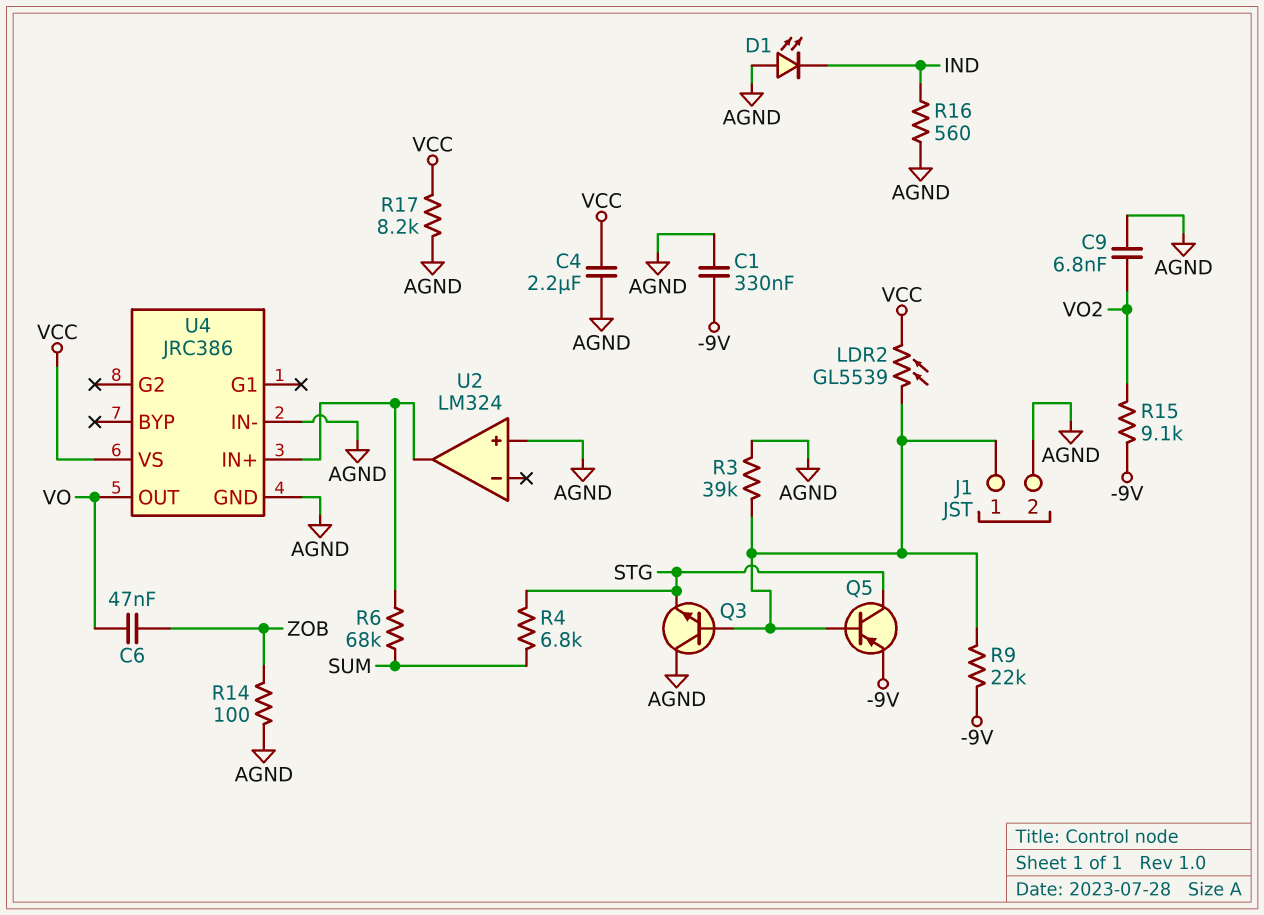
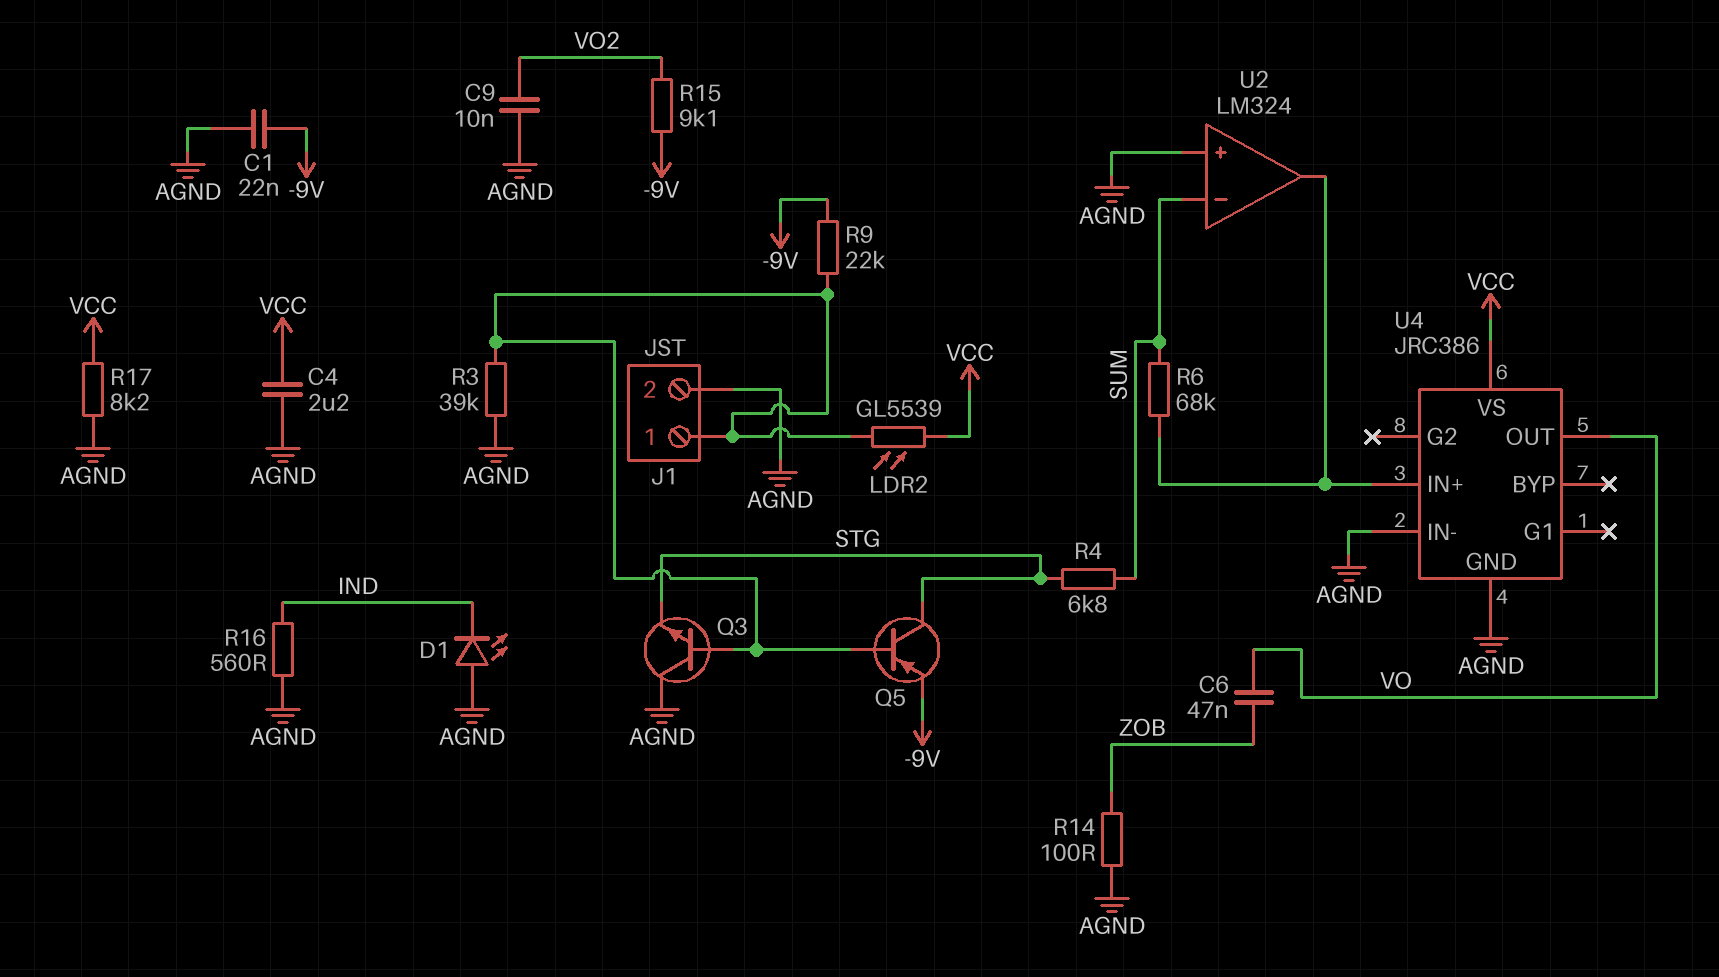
C1: 330nF (-9V, AGND) -> 22nF (-9V, AGND)
C9: 6.8nF (AGND, VO2) -> 10nF (AGND, VO2)
U2 pin in-: none -> SUM

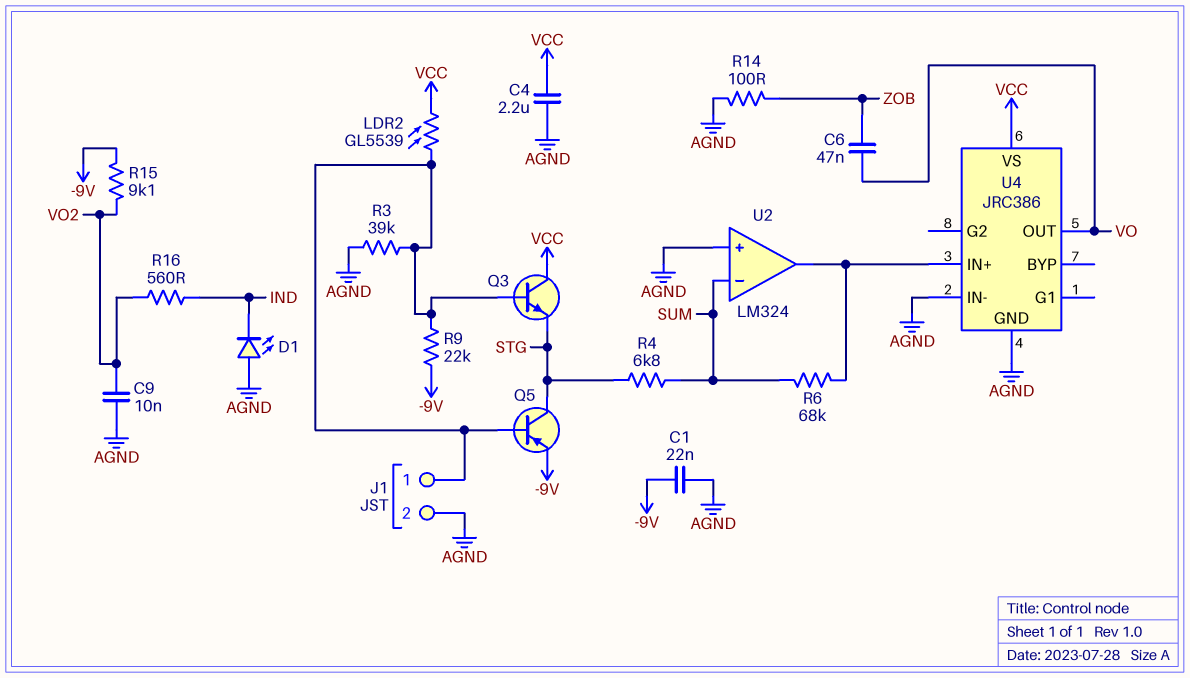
Q3: NPN (B J1/1, C AGND, E STG) -> NPN (B J1/1, C VCC, E STG)
R16: 560 (AGND, IND) -> 560 (IND, VO2)
R17: 8.2k (AGND, VCC) -> none

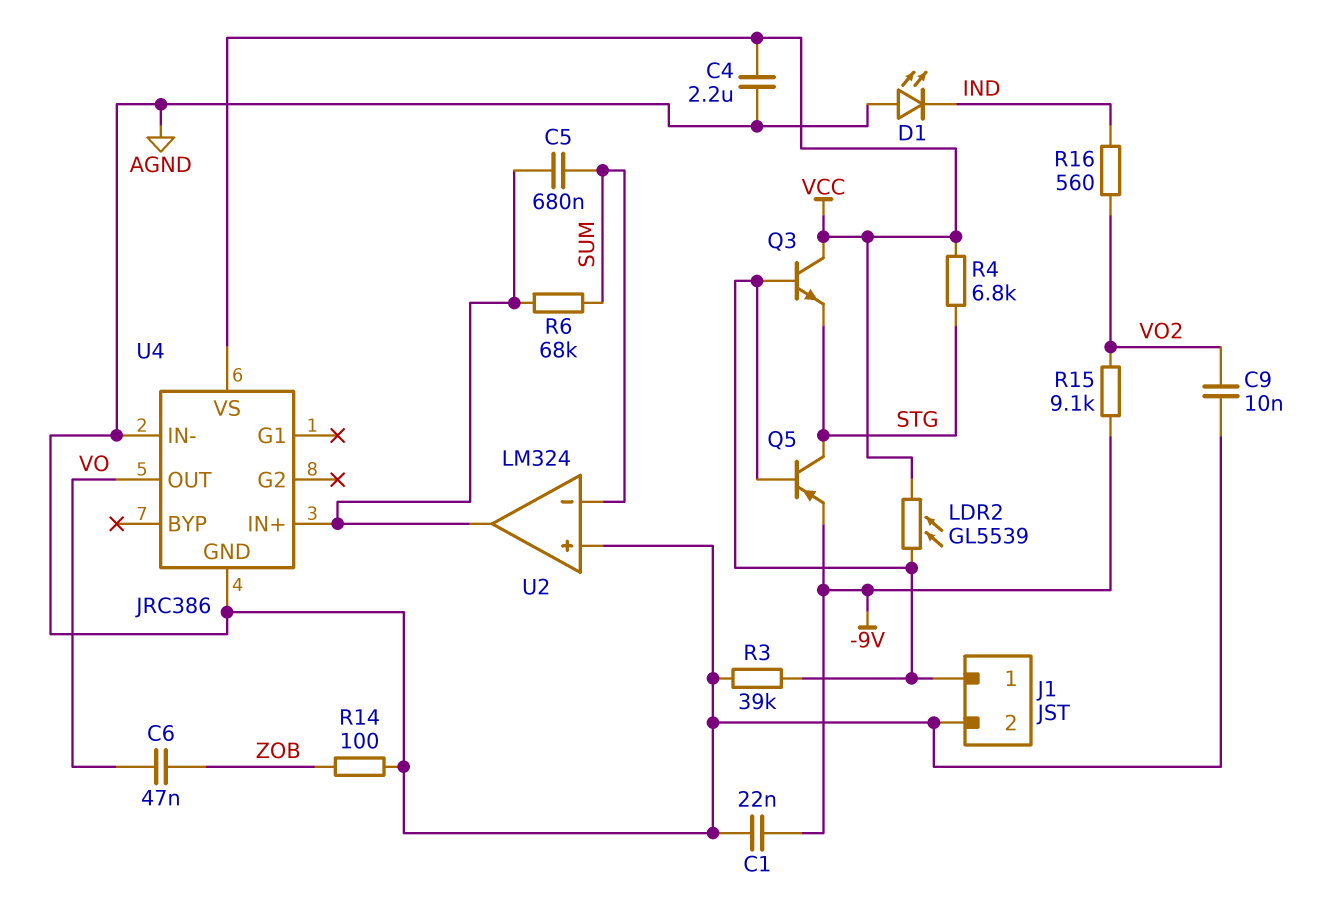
C5: none -> 680nF (SUM, U2/out)
R4: 6.8k (STG, SUM) -> 6.8k (STG, VCC)
R9: 22k (-9V, J1/1) -> none

